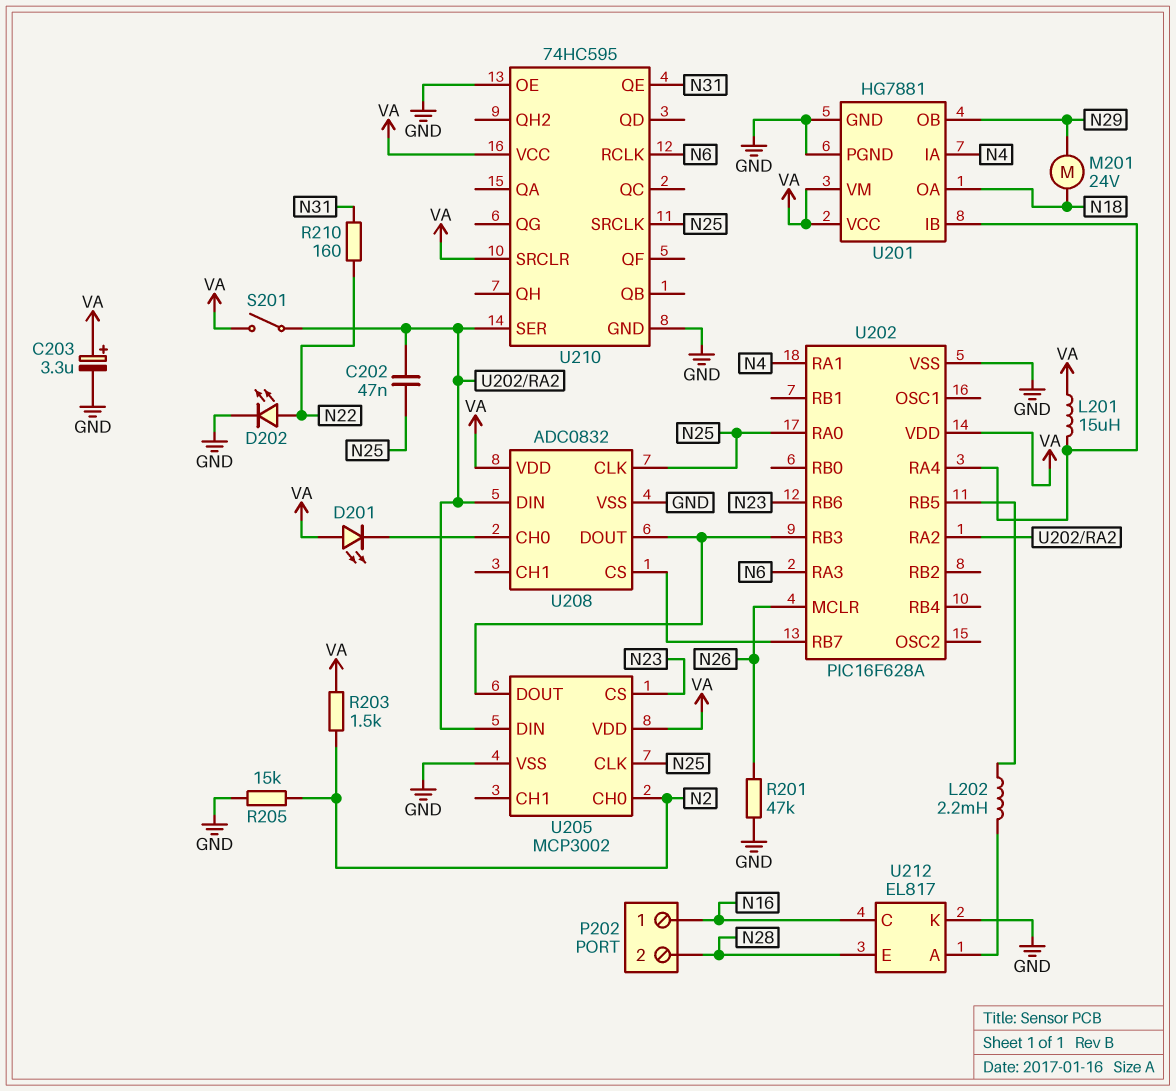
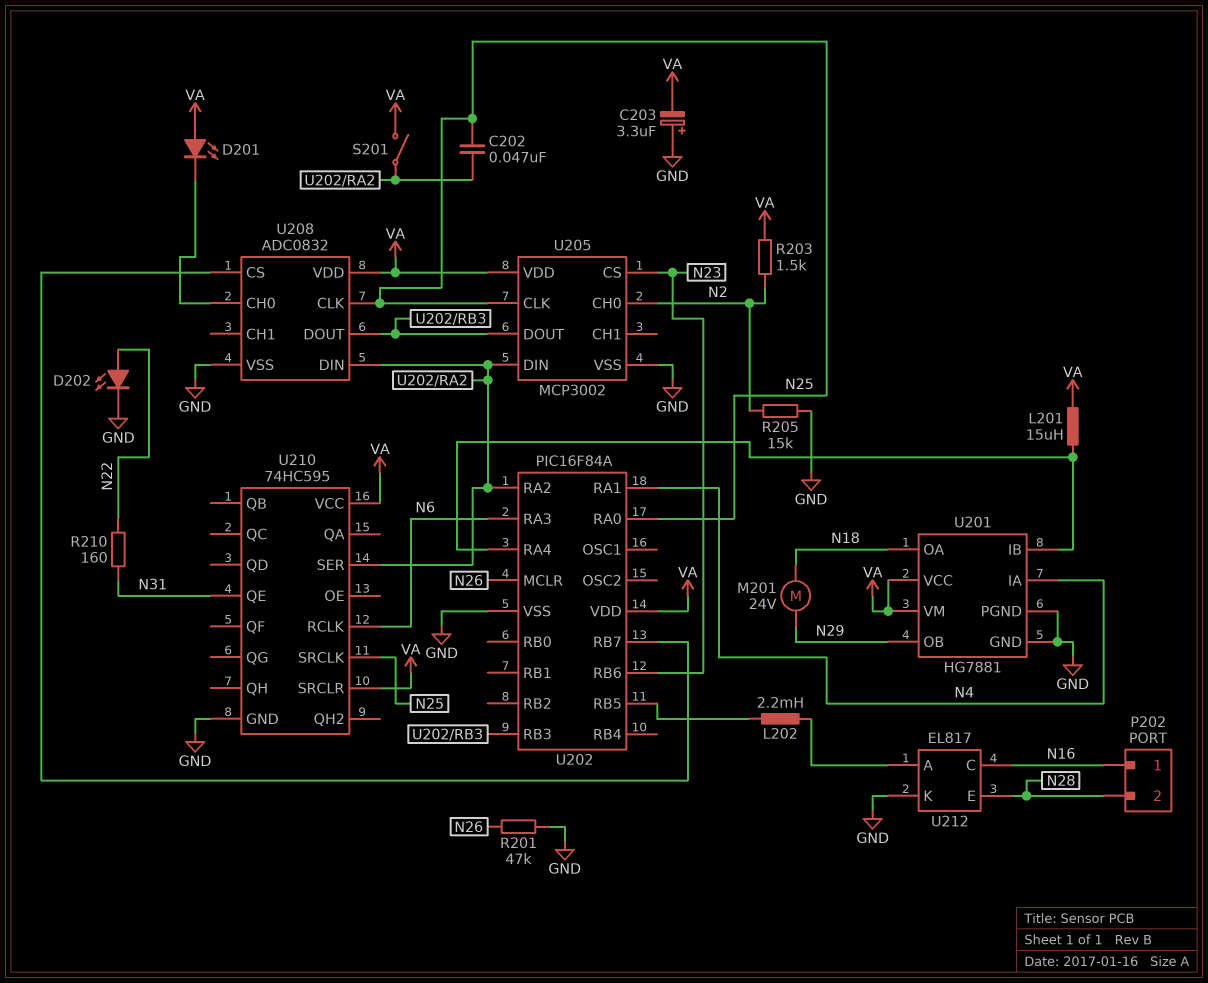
C203: 3.3uF (plus VA, minus GND) -> 3.3uF (plus GND, minus VA)
U202: PIC16F628A -> PIC16F84A
U210 pin OE: GND -> none

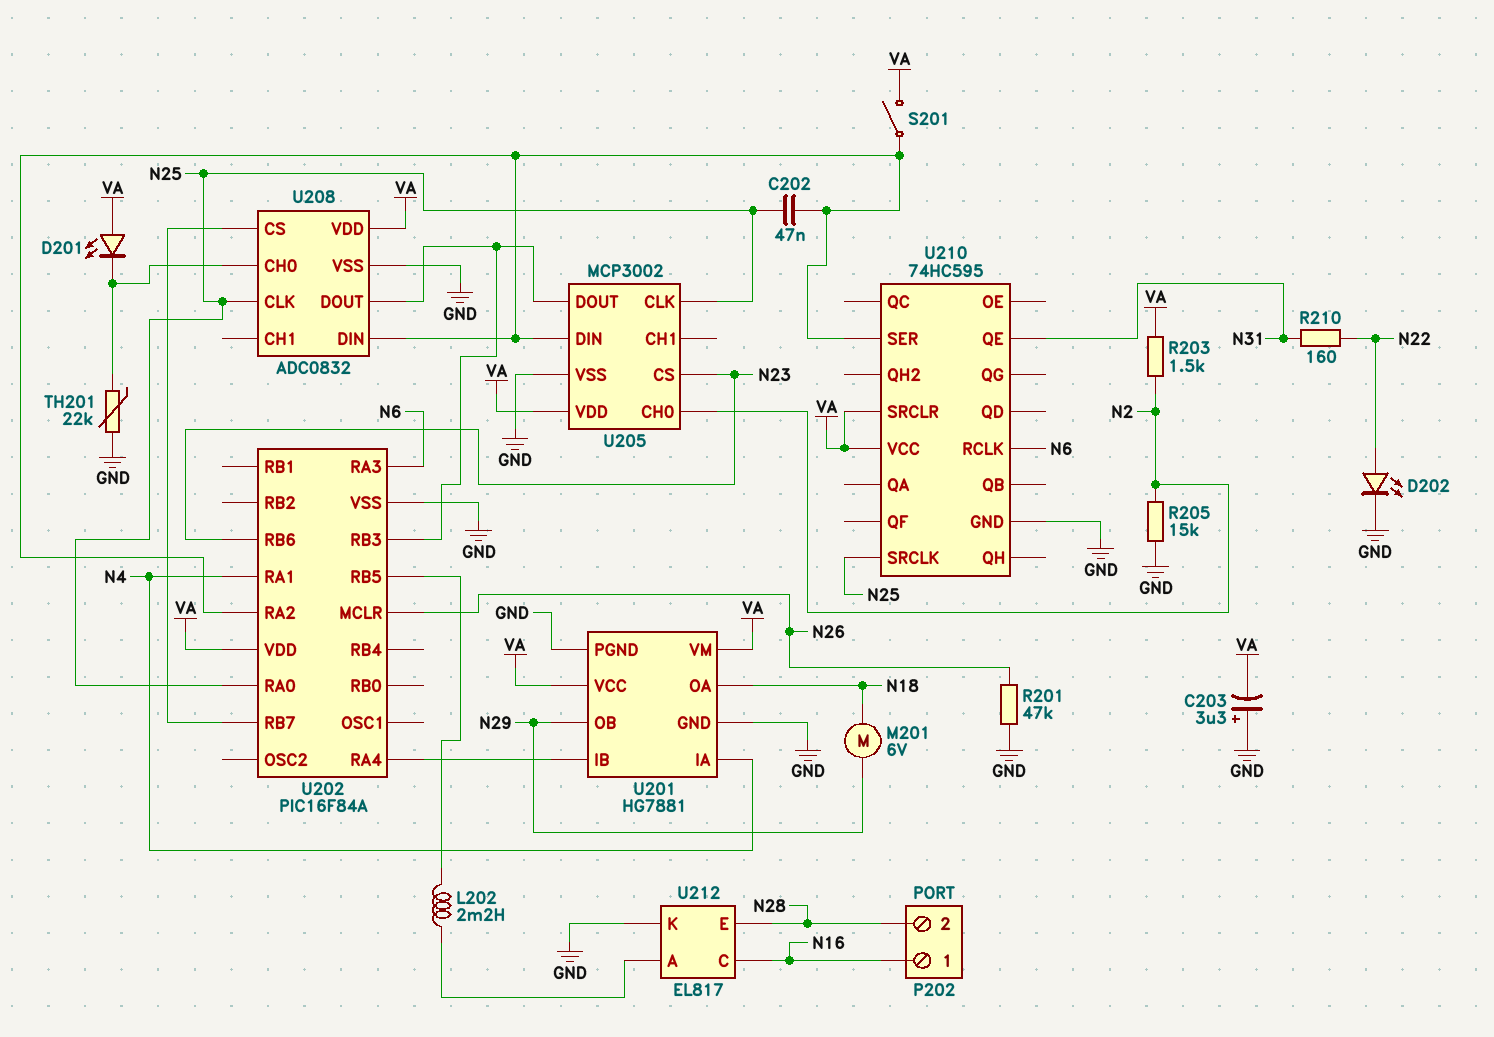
L201: 15uH (U201/IB, VA) -> none
M201: motor 24V (N18, N29) -> motor 6V (N18, N29)
TH201: none -> 22k (GND, U208/CH0)

